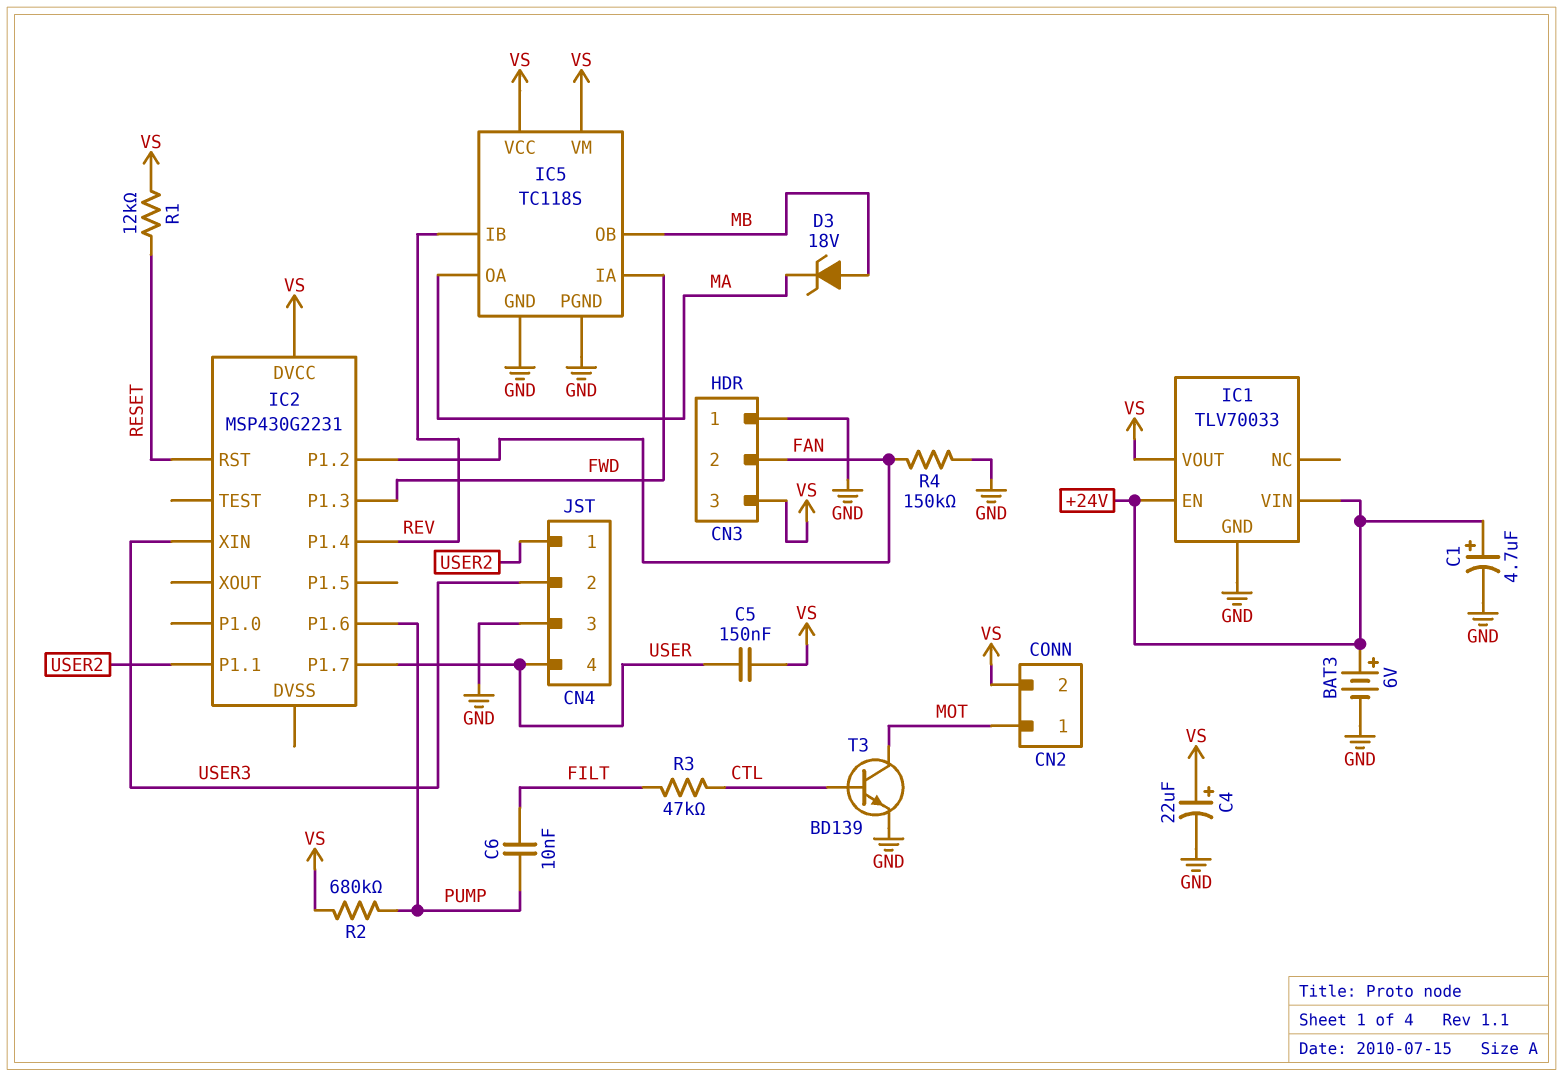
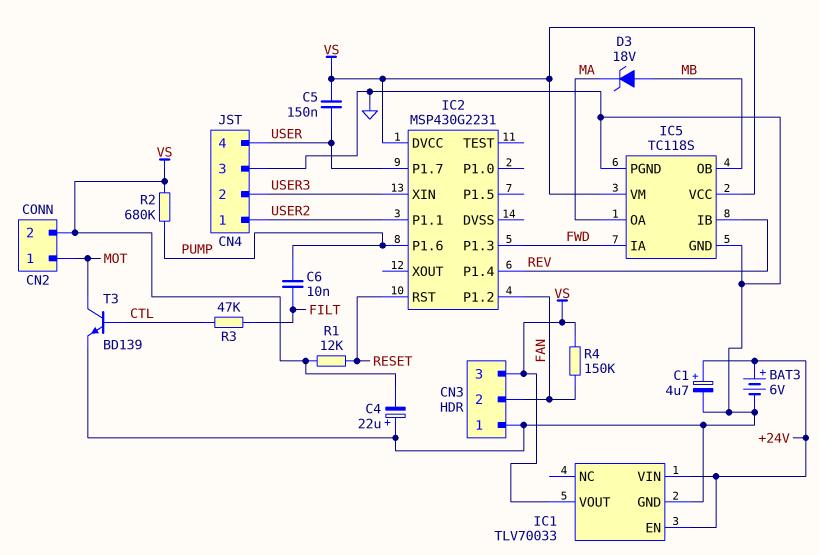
C4: 22uF (plus VS, minus GND) -> 22uF (plus GND, minus VS)
R4: 150k (FAN, GND) -> 150k (FAN, VS)

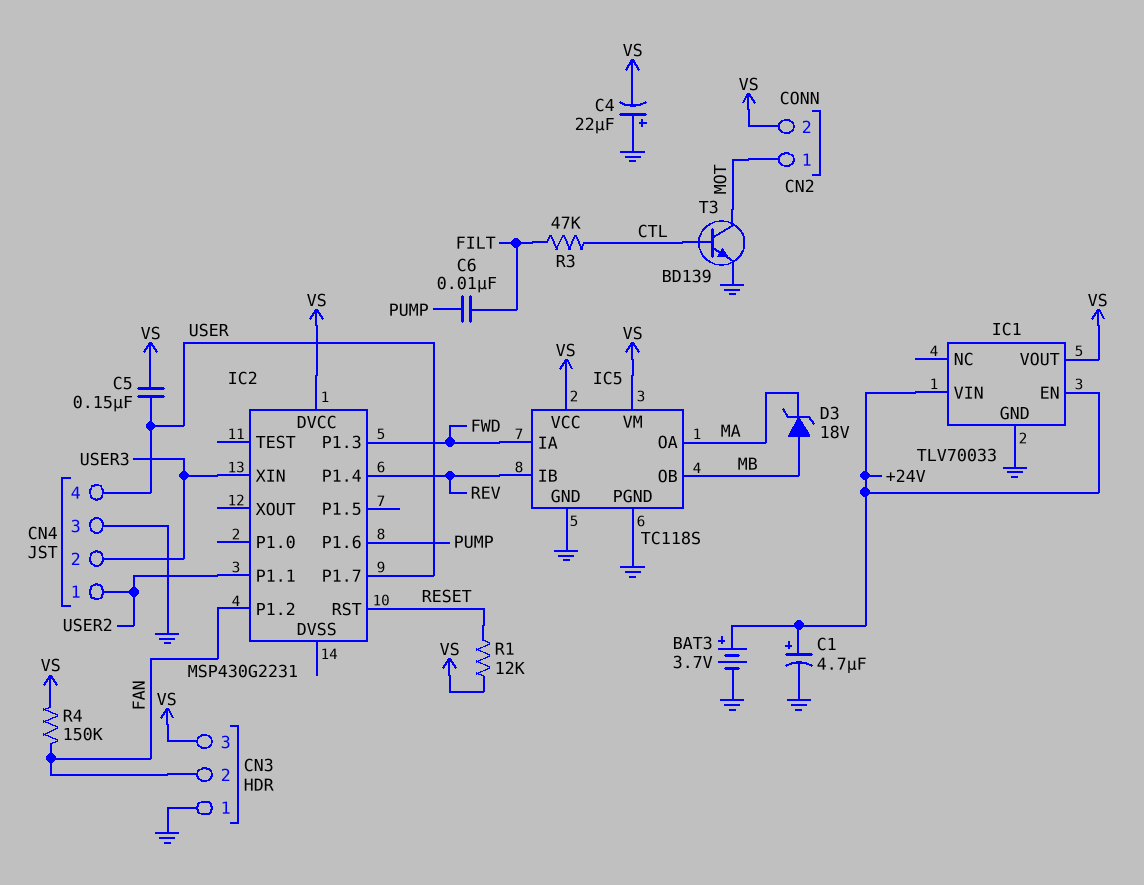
BAT3: 6V (plus +24V, minus GND) -> 3.7V (plus +24V, minus GND)
R2: 680k (PUMP, VS) -> none

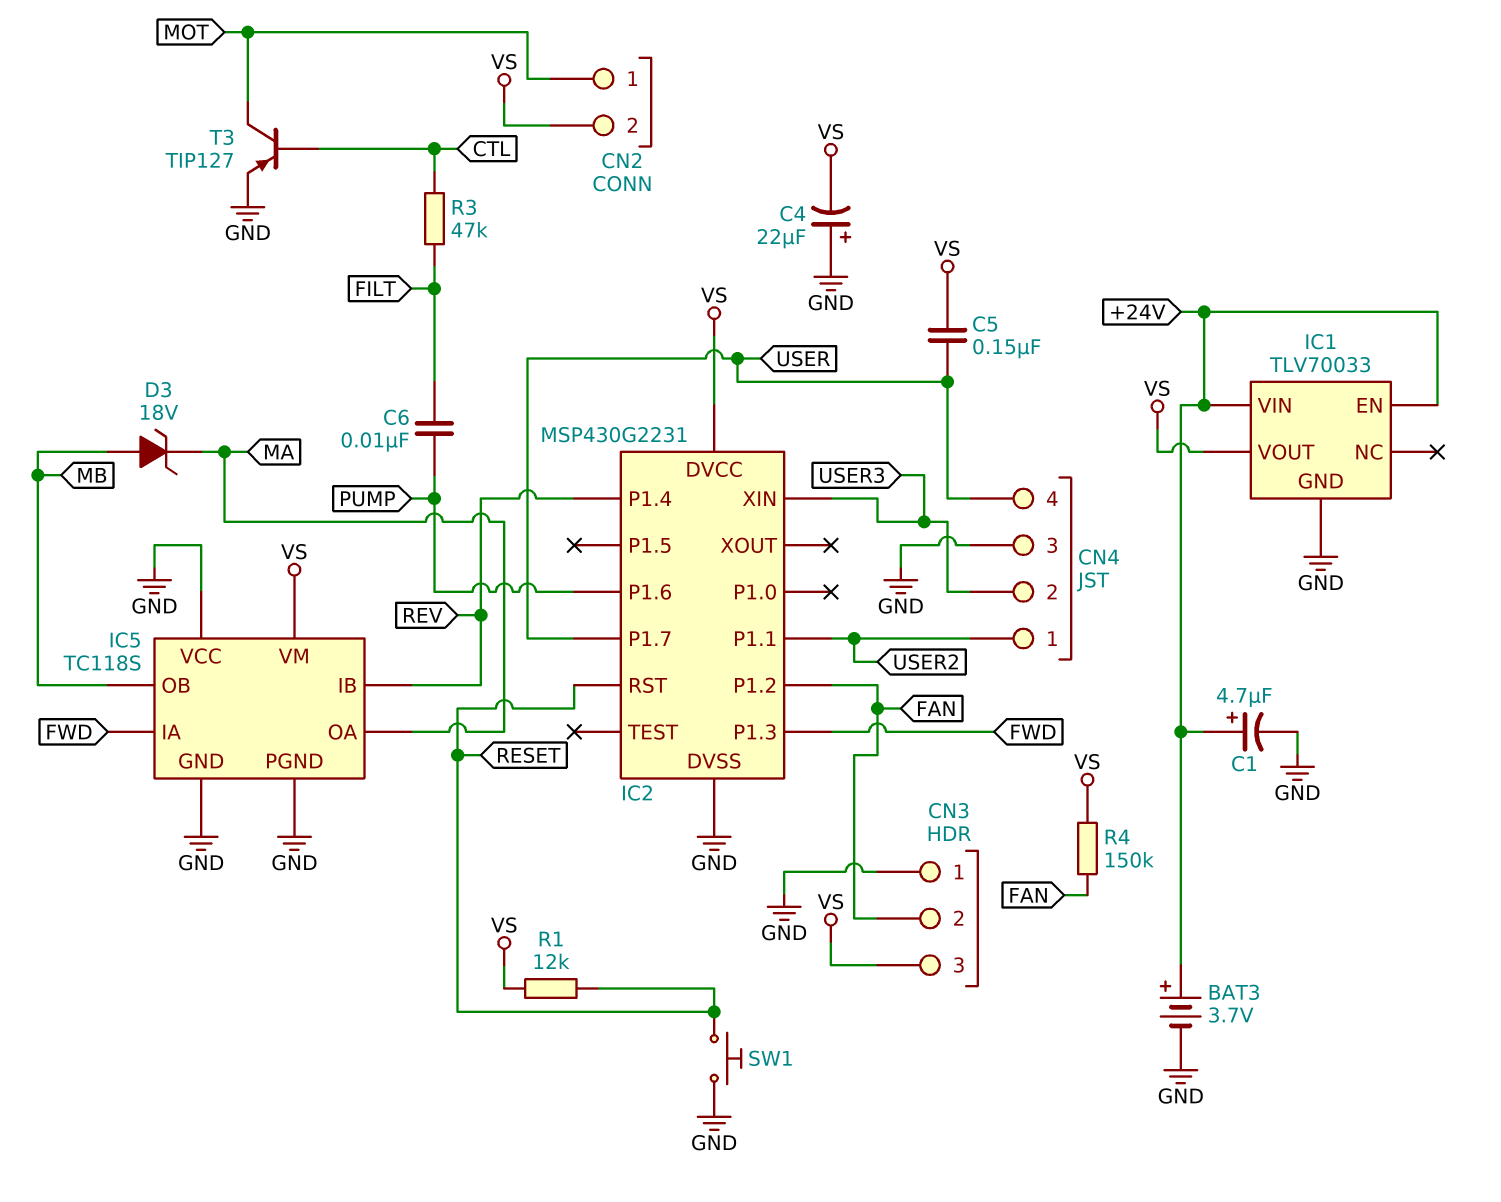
IC2 pin DVSS: none -> GND
IC5 pin VCC: VS -> GND
SW1: none -> button (GND, RESET)
T3: NPN BD139 (B CTL, C MOT, E GND) -> PNP TIP127 (B CTL, C MOT, E GND)

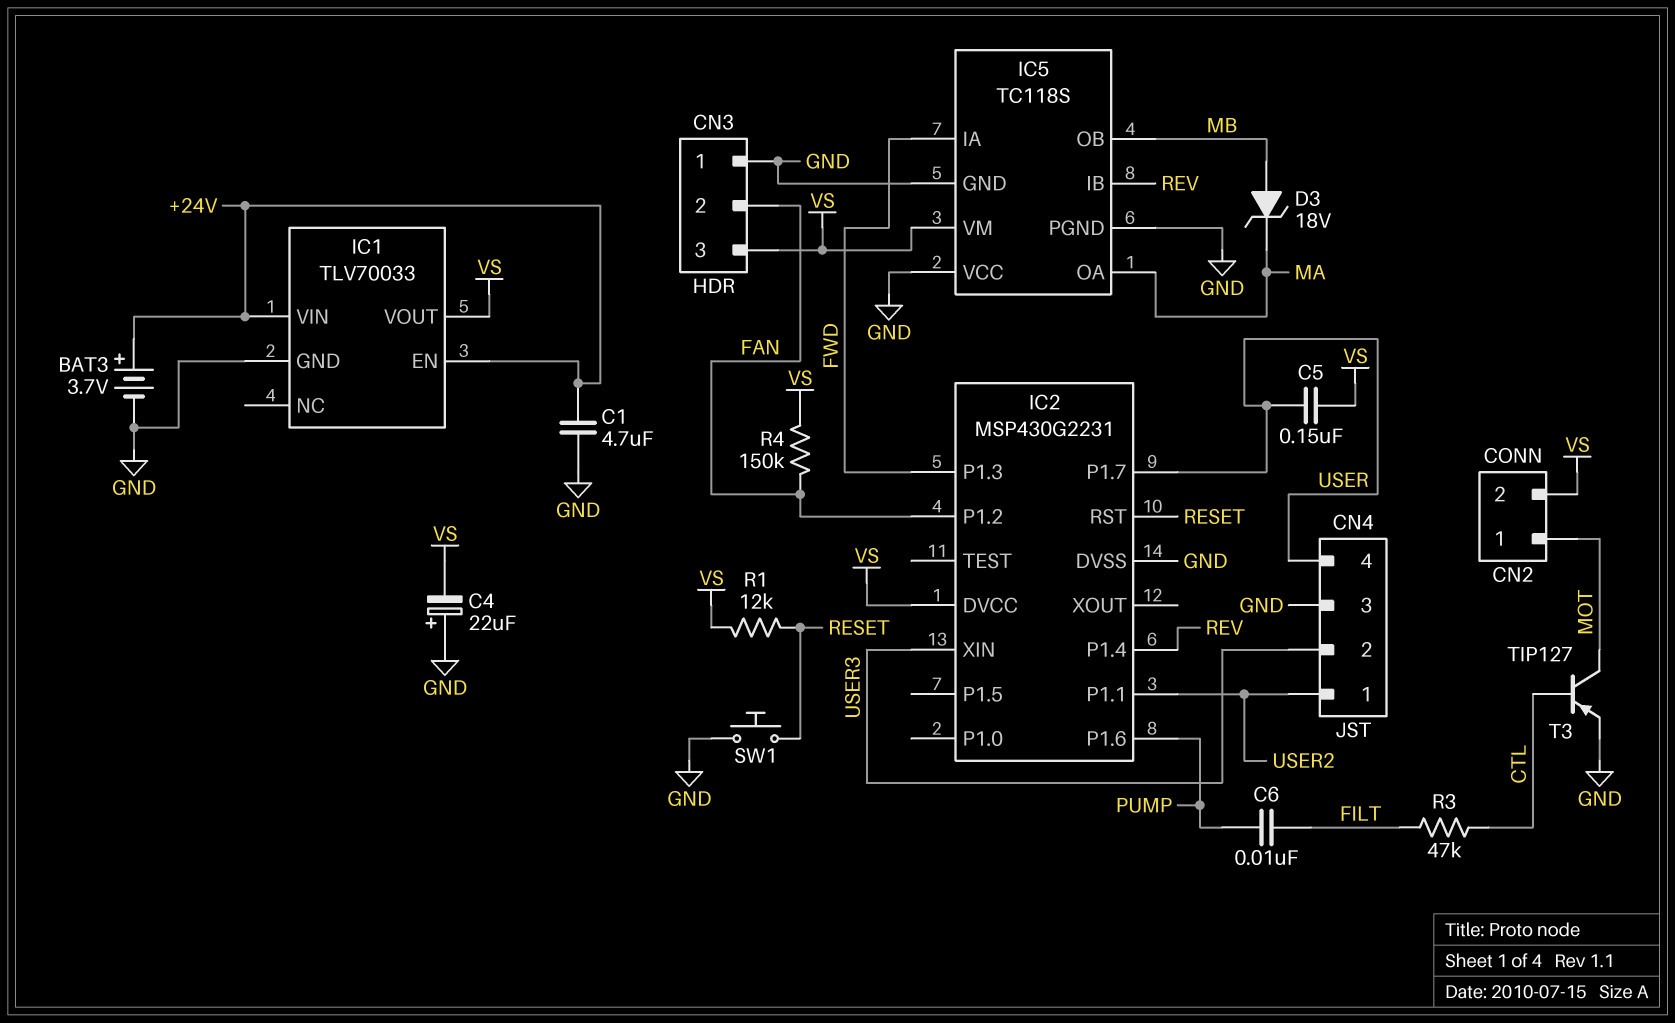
C1: 4.7uF (plus +24V, minus GND) -> 4.7uF (+24V, GND)

